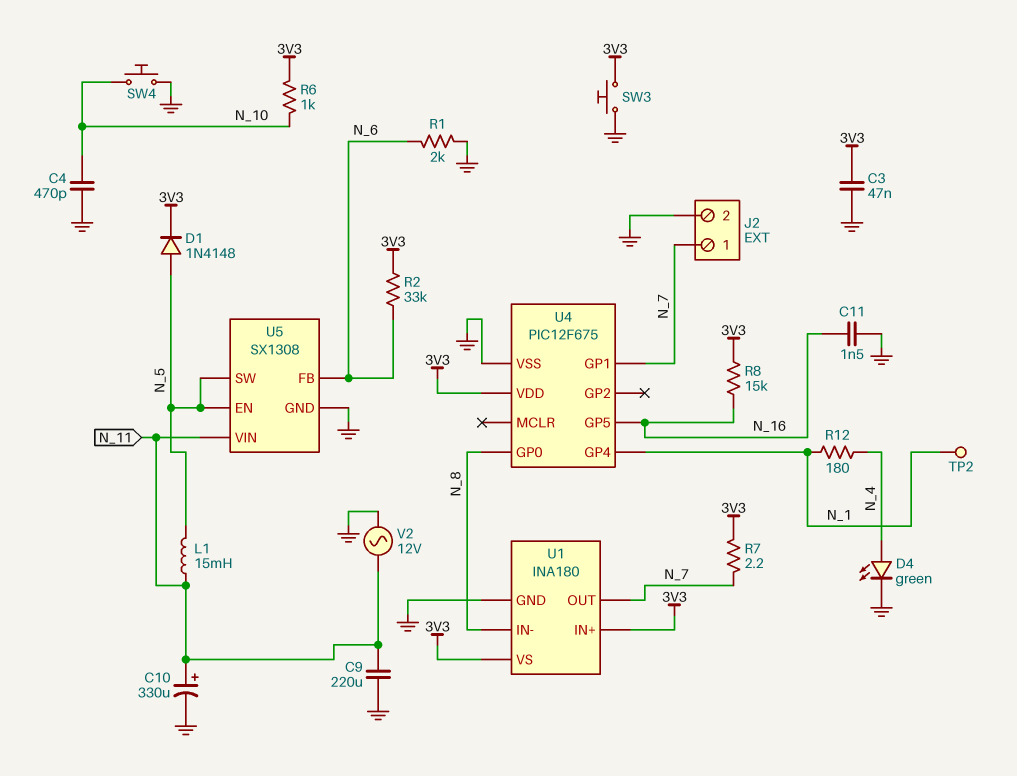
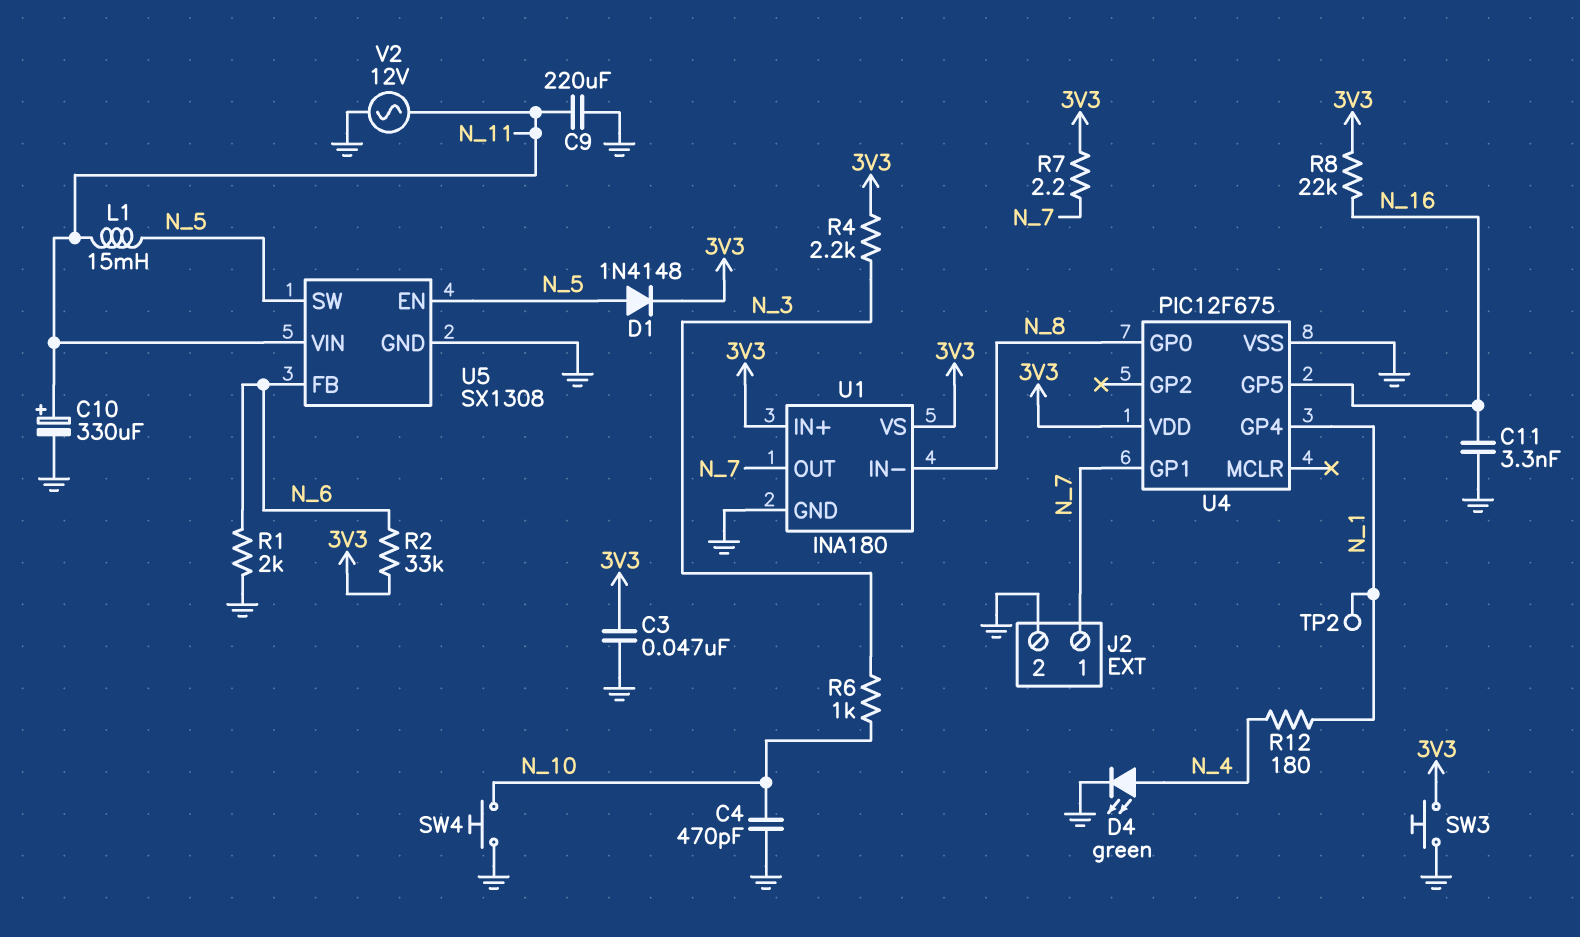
C11: 1.5nF (GND, N_16) -> 3.3nF (GND, N_16)
R4: none -> 2.2k (3V3, N_3)
R6: 1k (3V3, N_10) -> 1k (N_3, N_10)
R8: 15k (3V3, N_16) -> 22k (3V3, N_16)

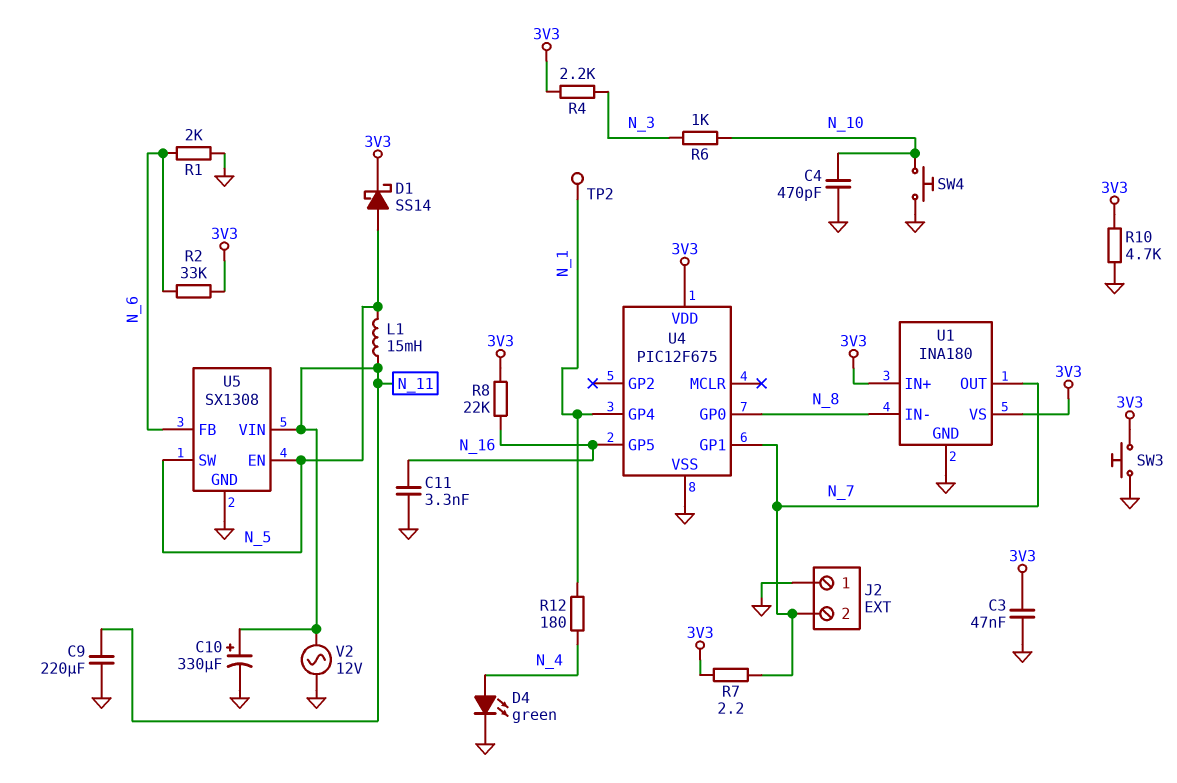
D1: diode 1N4148 (A N_5, K 3V3) -> schottky SS14 (A N_5, K 3V3)
J2 pin 1: N_7 -> GND
J2 pin 2: GND -> N_7
R10: none -> 4.7k (3V3, GND)

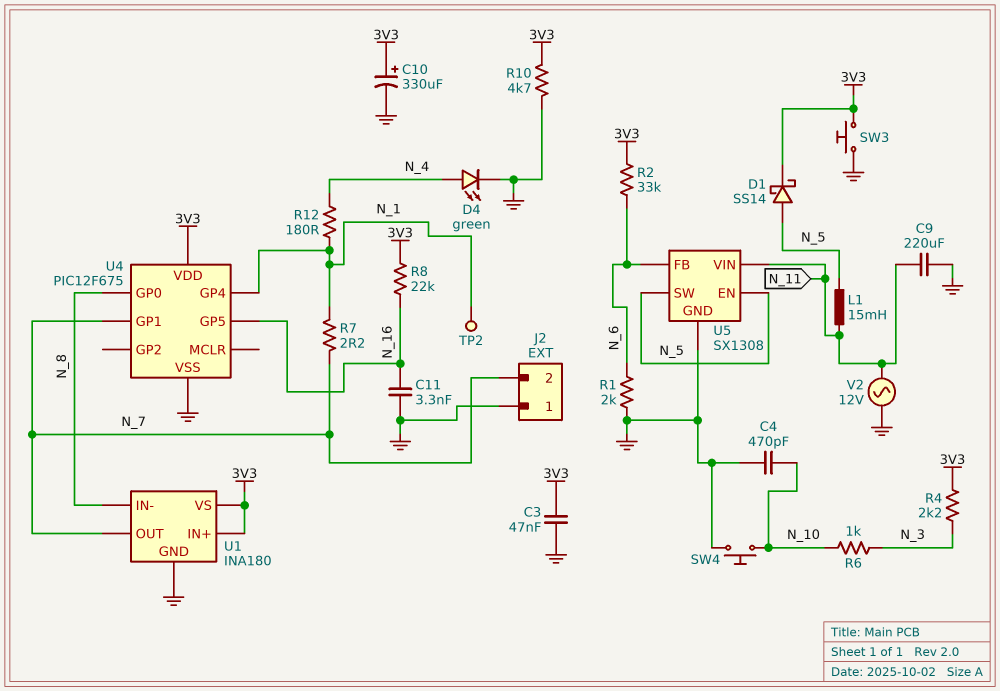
C10: 330uF (plus N_11, minus GND) -> 330uF (plus 3V3, minus GND)
R7: 2.2 (3V3, N_7) -> 2.2 (N_1, N_7)

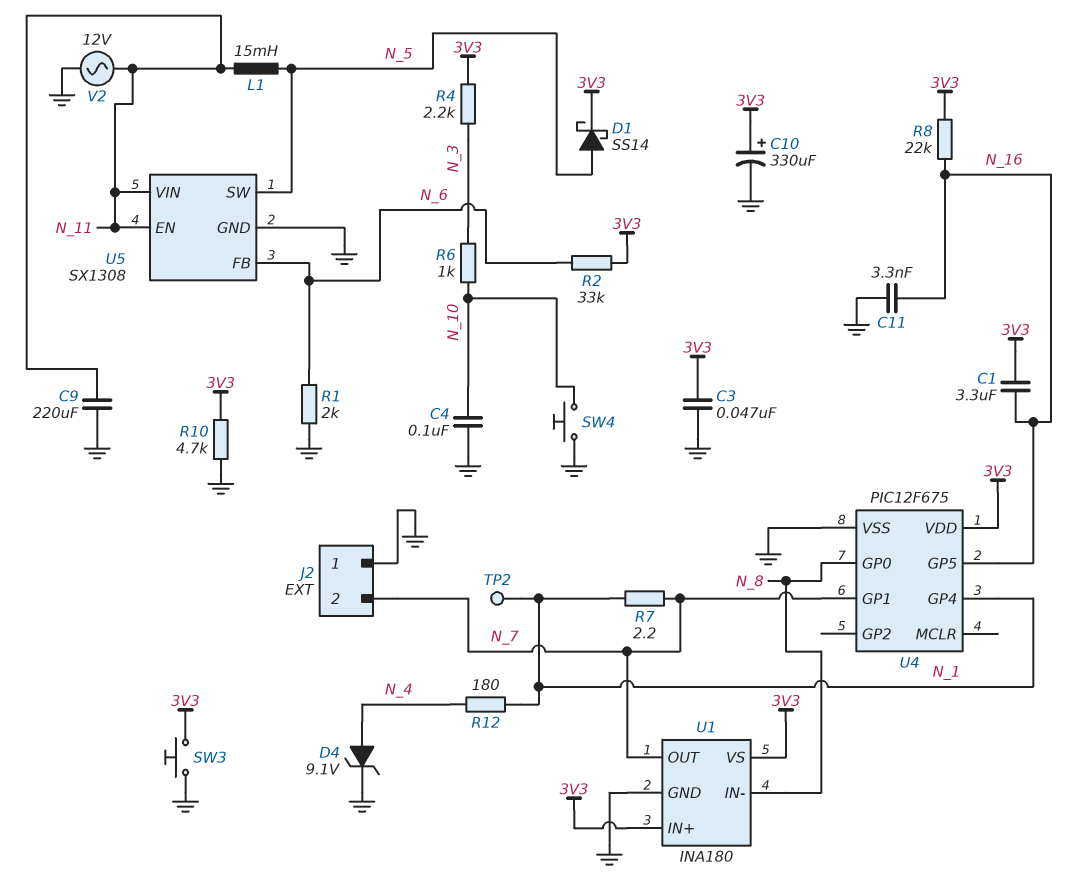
C1: none -> 3.3uF (3V3, N_16)
C4: 470pF (GND, N_10) -> 100nF (GND, N_10)
D4: LED green (A N_4, K GND) -> zener 9.1V (A N_4, K GND)
U5 pin EN: N_5 -> N_11

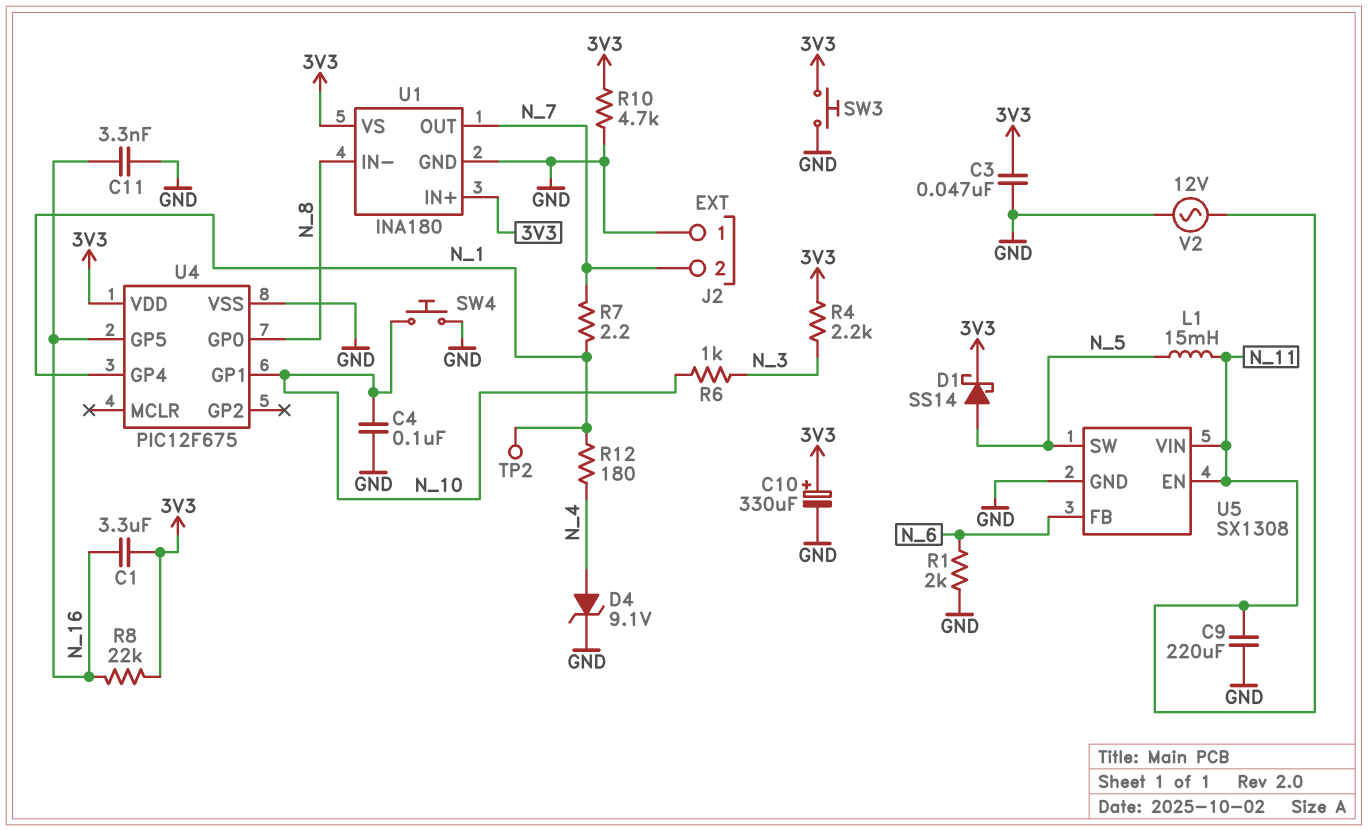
R2: 33k (3V3, N_6) -> none
U4 pin GP1: N_7 -> N_10

